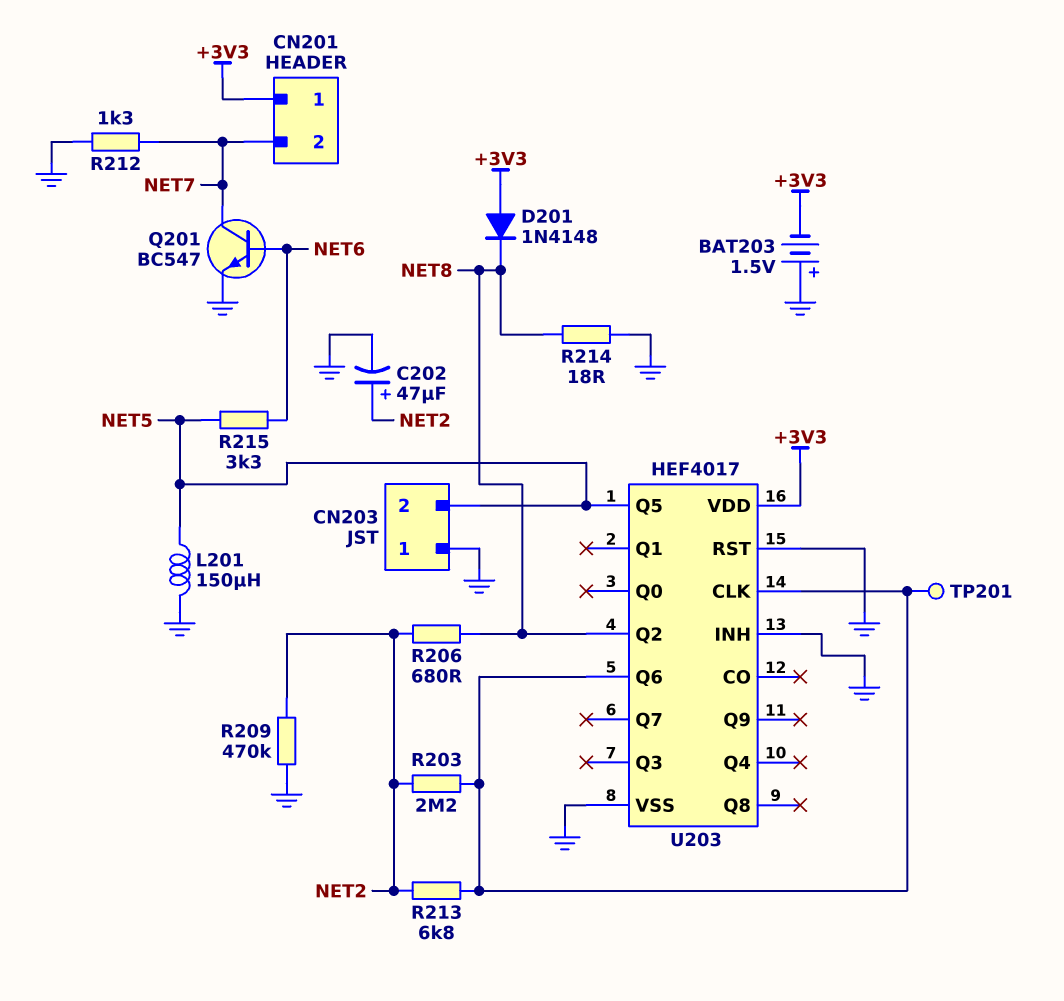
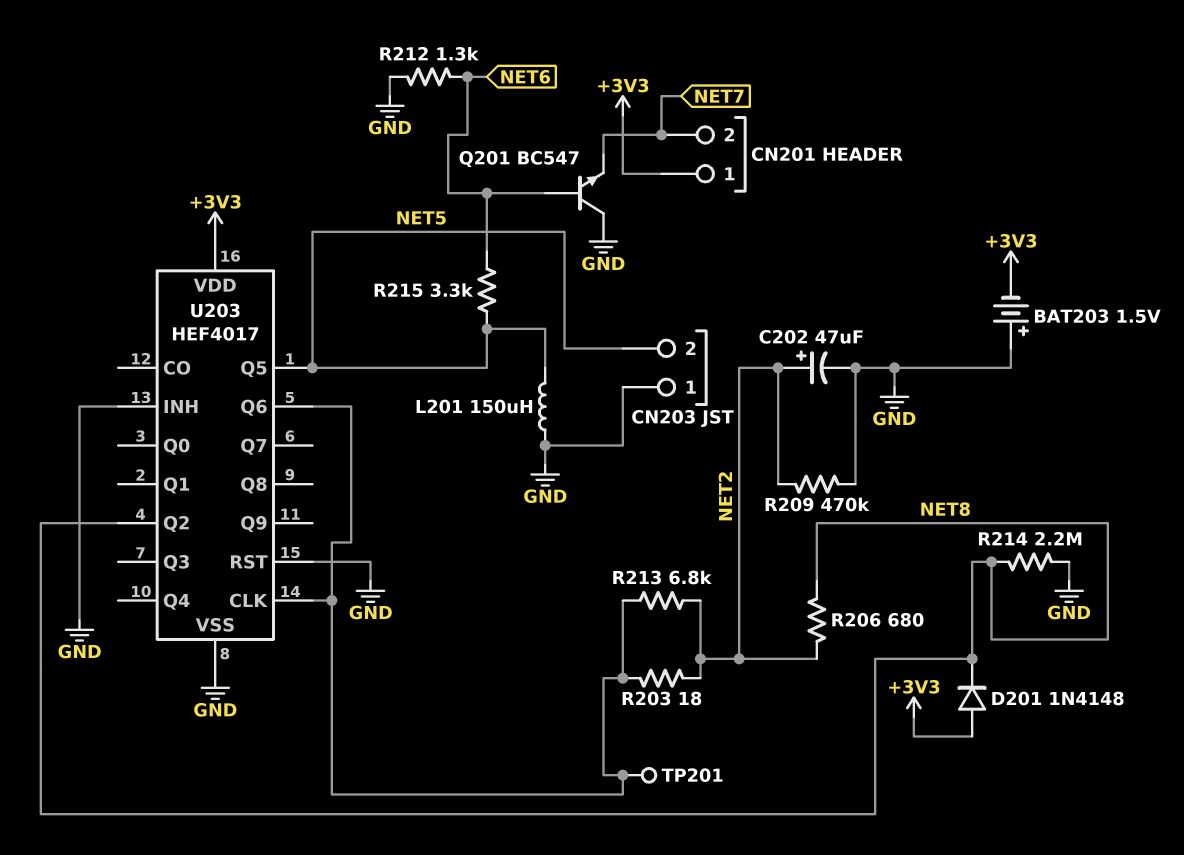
Q201: NPN BC547 (B NET6, C NET7, E GND) -> NPN BC547 (B NET6, C GND, E NET7)
R203: 2.2M (NET2, U203/CLK) -> 18 (NET2, U203/CLK)
R212: 1.3k (GND, NET7) -> 1.3k (GND, NET6)
R214: 18 (GND, NET8) -> 2.2M (GND, NET8)

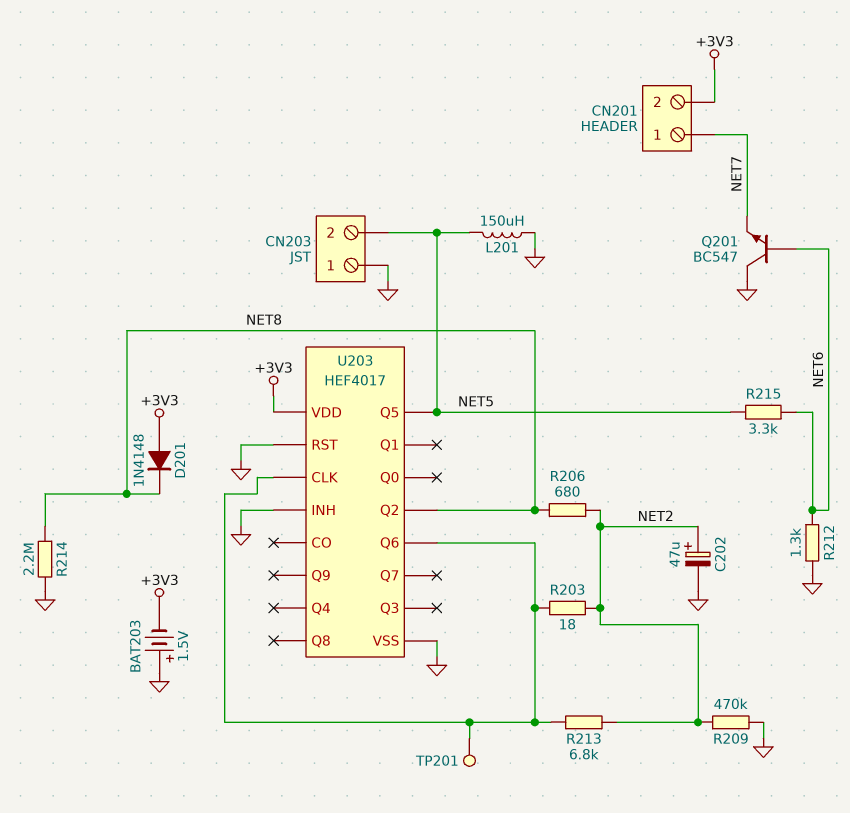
CN201 pin 1: +3V3 -> NET7
CN201 pin 2: NET7 -> +3V3

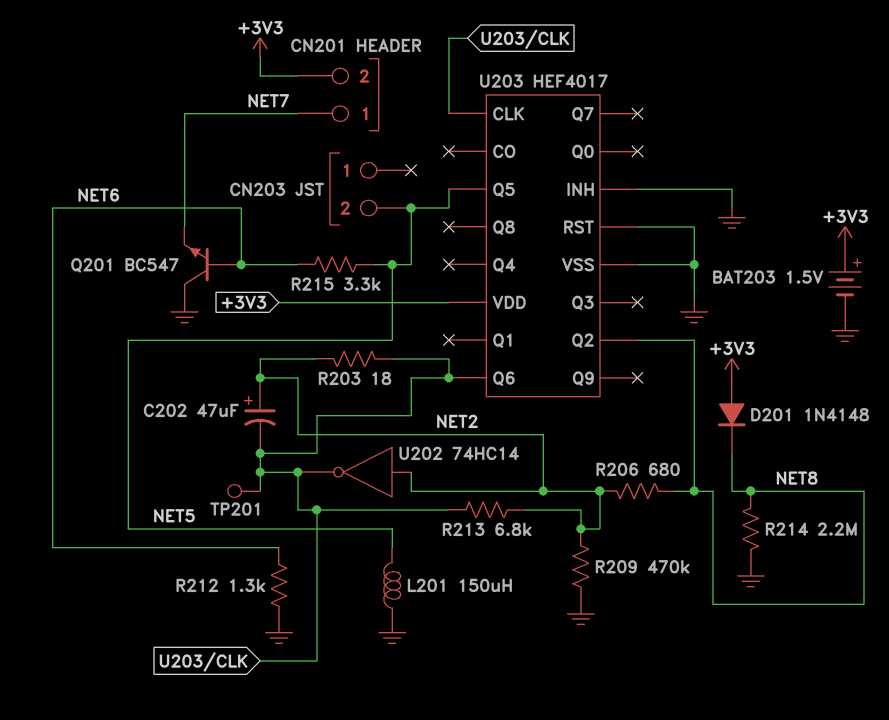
BAT203: 1.5V (plus GND, minus +3V3) -> 1.5V (plus +3V3, minus GND)
C202: 47uF (plus NET2, minus GND) -> 47uF (plus NET2, minus U203/CLK)
CN203 pin 1: GND -> none
U202: none -> NOT 74HC14 (in NET2, out U203/CLK)

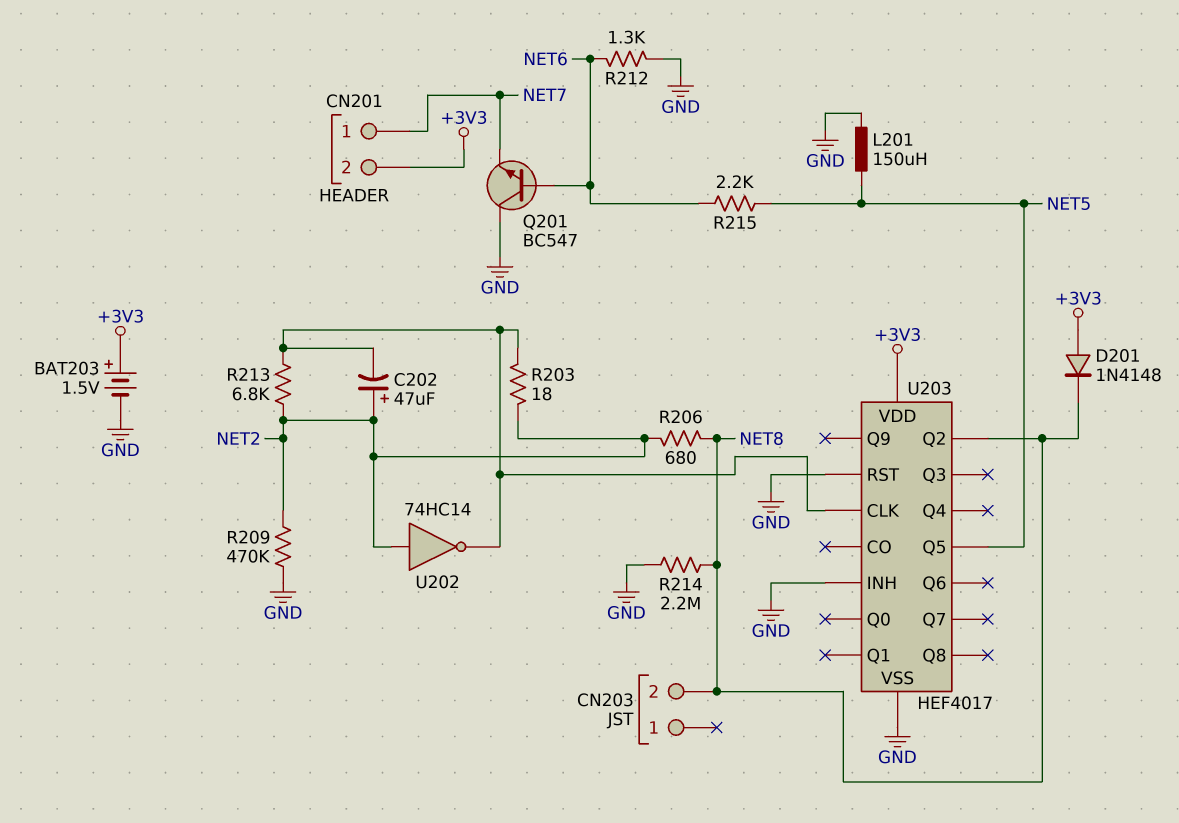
CN203 pin 2: NET5 -> NET8
R215: 3.3k (NET5, NET6) -> 2.2k (NET5, NET6)
TP201: test point (U203/CLK) -> none
U203 pin Q6: U203/CLK -> none

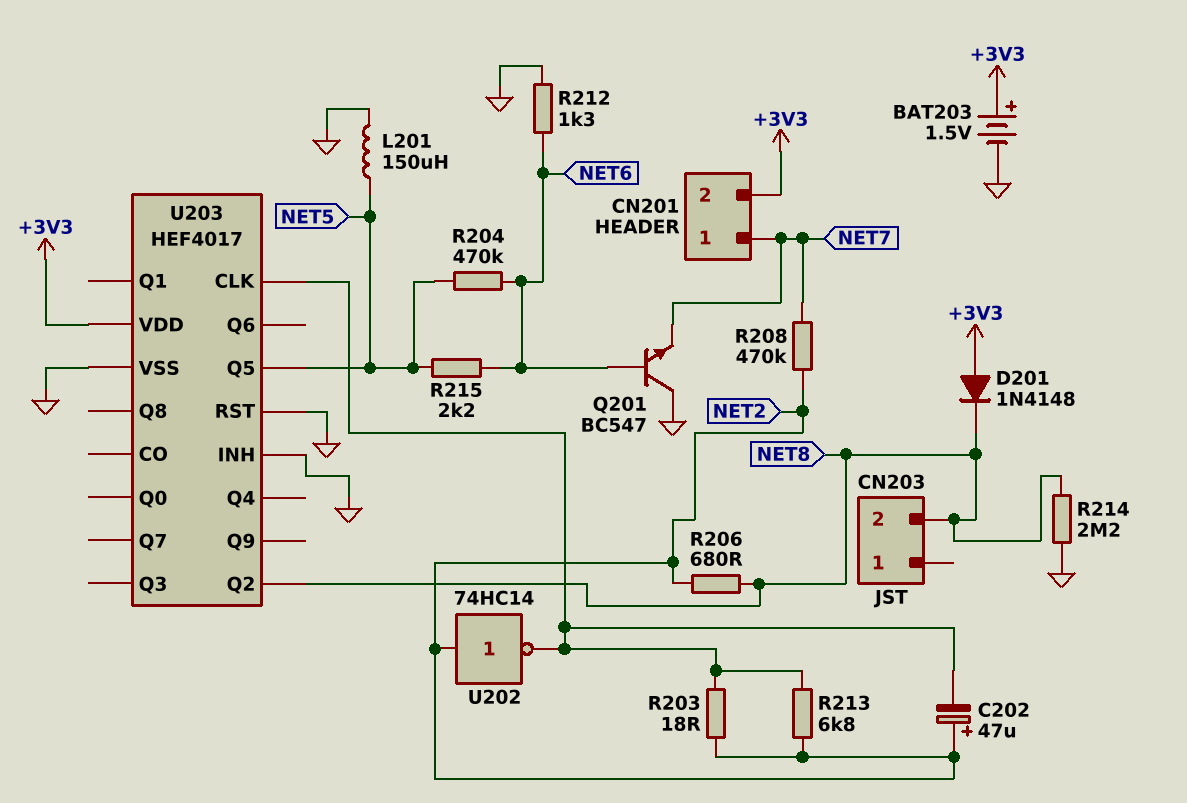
R204: none -> 470k (NET5, NET6)
R208: none -> 470k (NET2, NET7)
R209: 470k (GND, NET2) -> none

